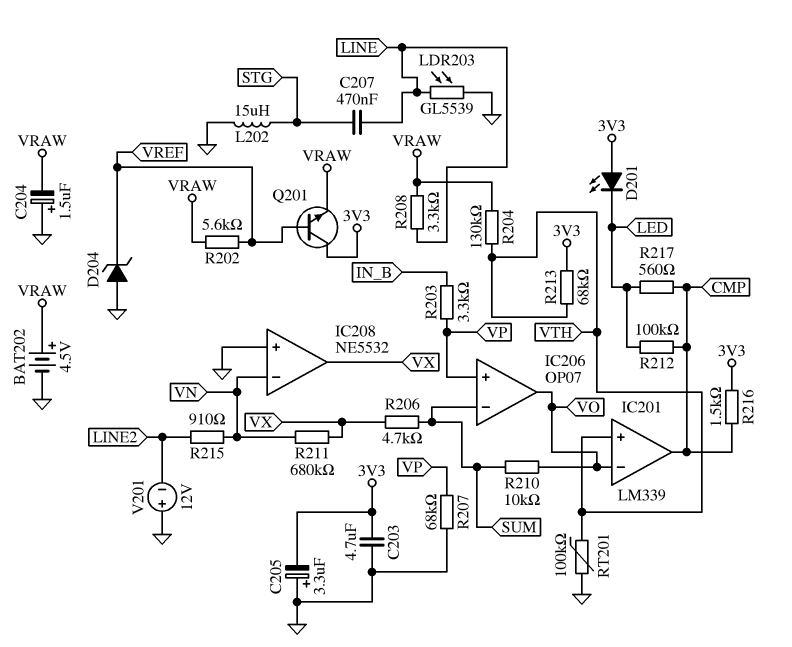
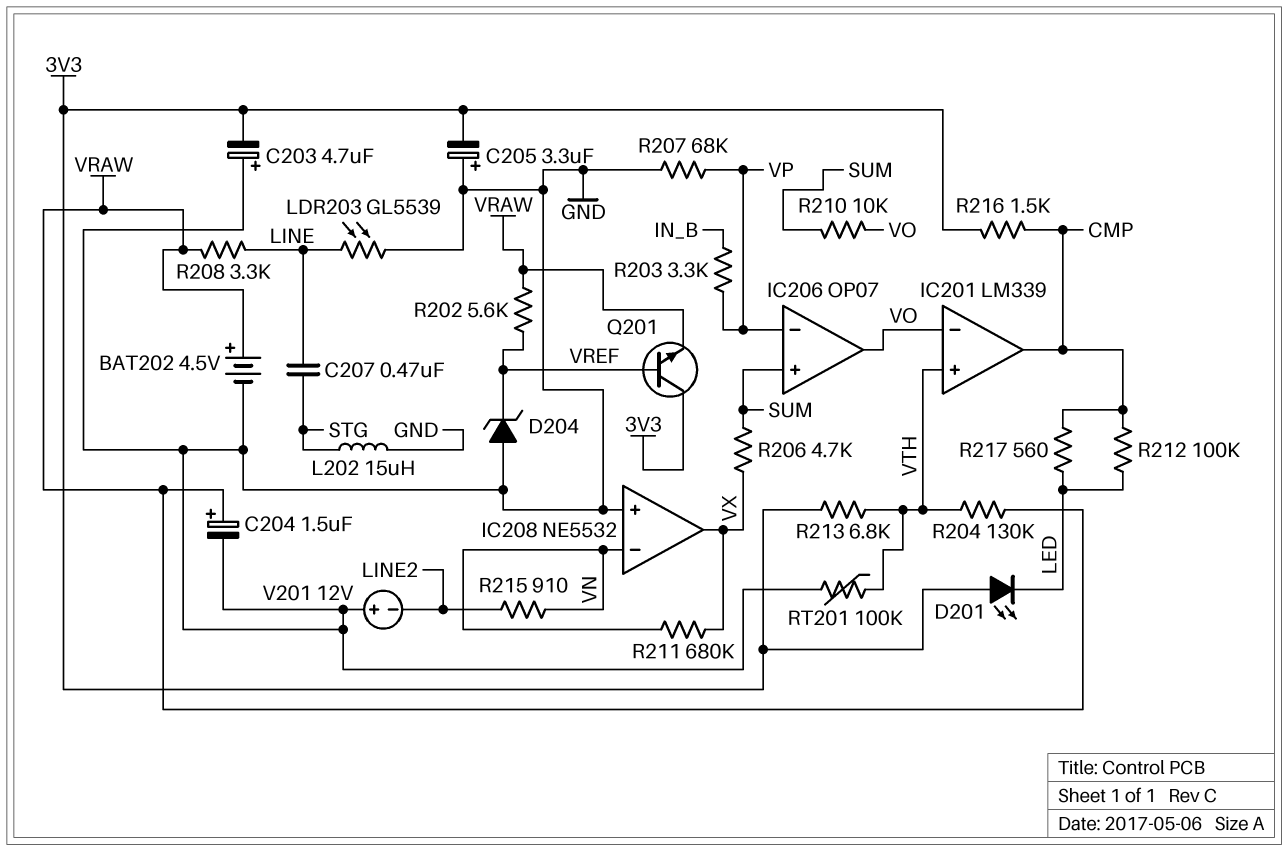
C203: 4.7uF (3V3, GND) -> 4.7uF (plus GND, minus 3V3)
C204: 1.5uF (plus GND, minus VRAW) -> 1.5uF (plus VRAW, minus GND)
IC206 pin in+: VP -> SUM
IC206 pin in-: SUM -> VP
R213: 68k (3V3, VTH) -> 6.8k (3V3, VTH)

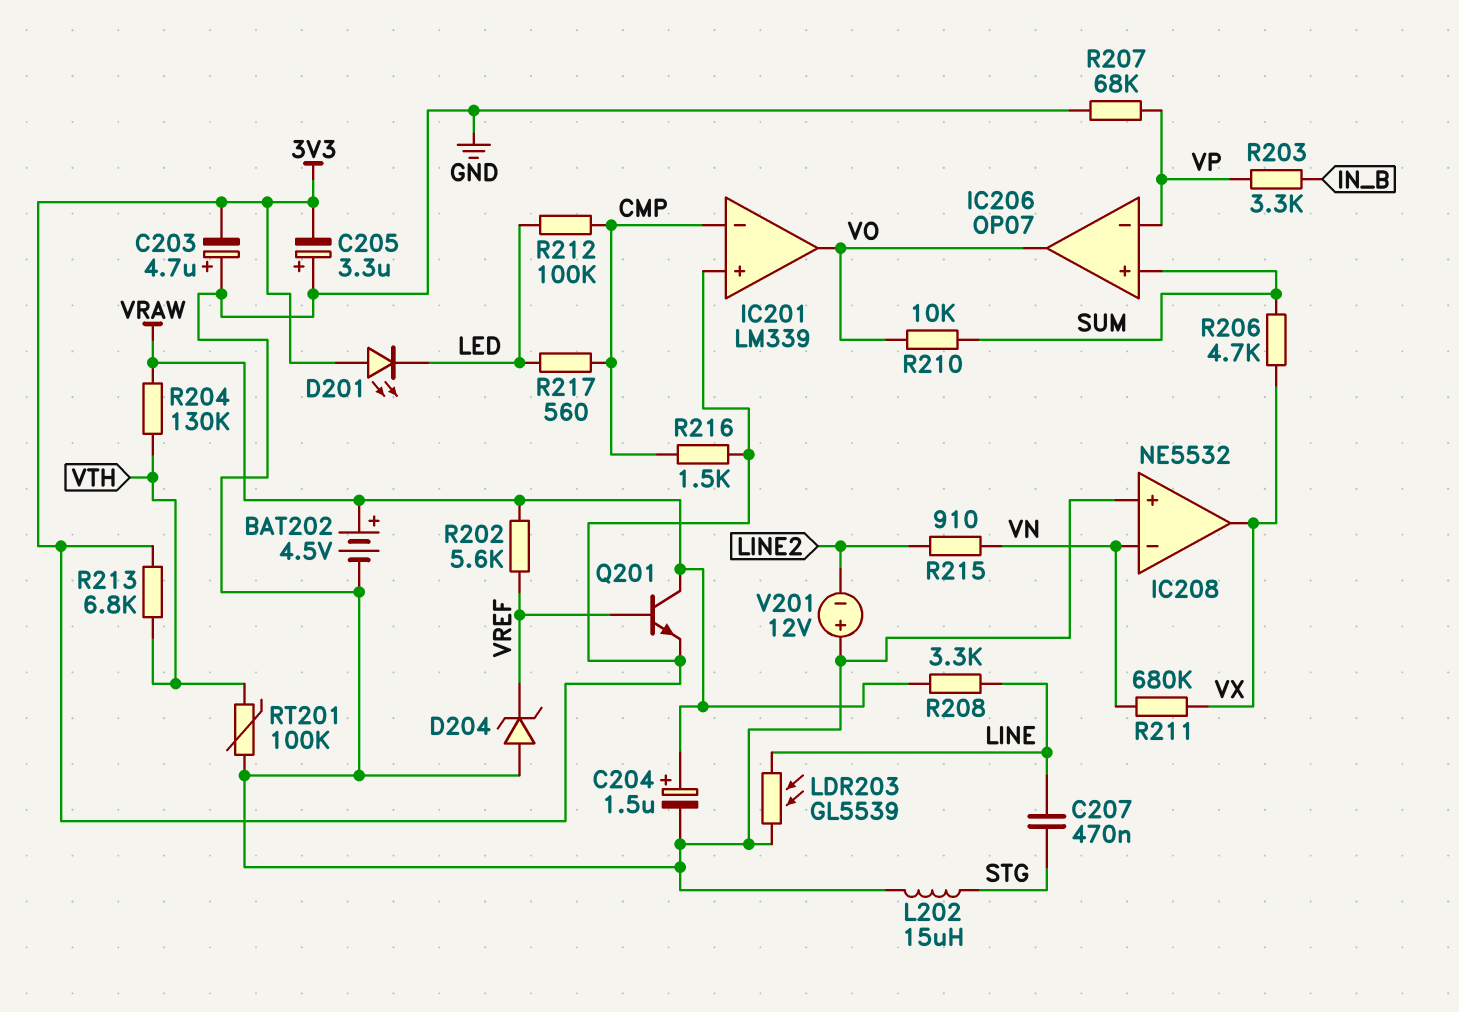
IC201 pin in+: VTH -> 3V3
IC201 pin in-: VO -> CMP
IC201 pin out: CMP -> VO
Q201: NPN (B VREF, C 3V3, E VRAW) -> NPN (B VREF, C VRAW, E 3V3)

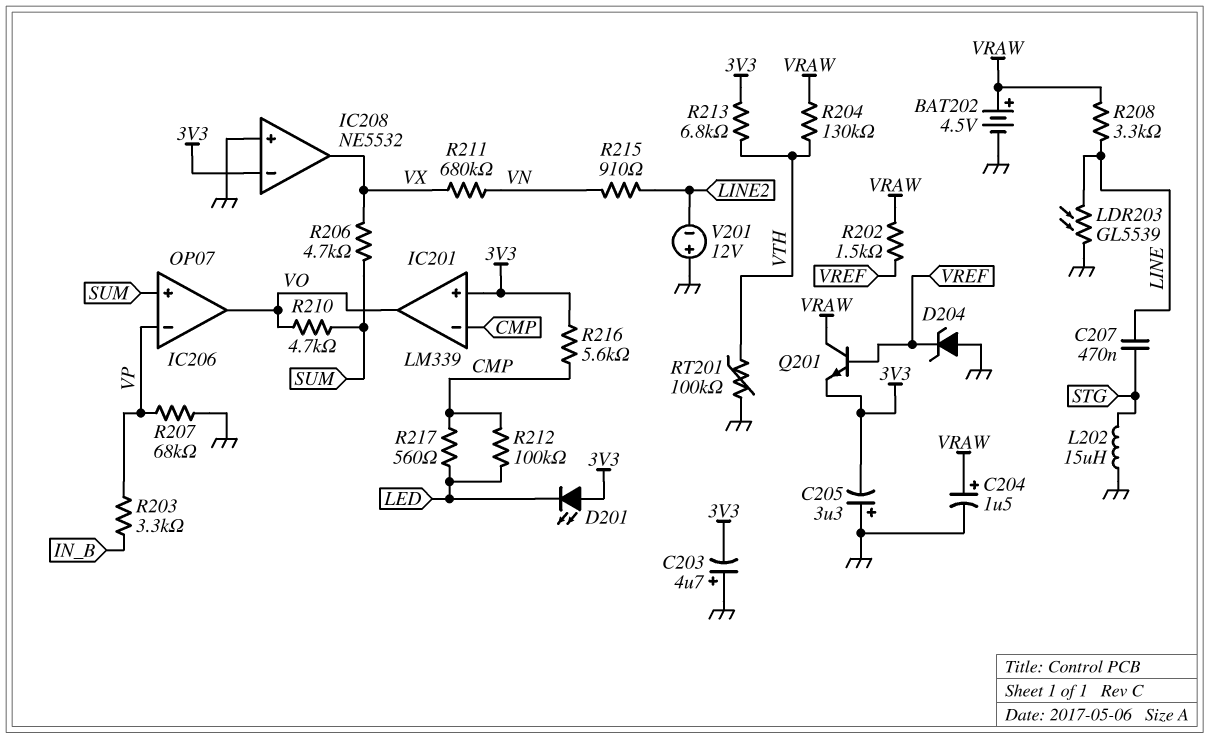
IC208 pin in-: VN -> 3V3
R202: 5.6k (VRAW, VREF) -> 1.5k (VRAW, VREF)
R210: 10k (SUM, VO) -> 4.7k (SUM, VO)
R216: 1.5k (3V3, CMP) -> 5.6k (3V3, CMP)

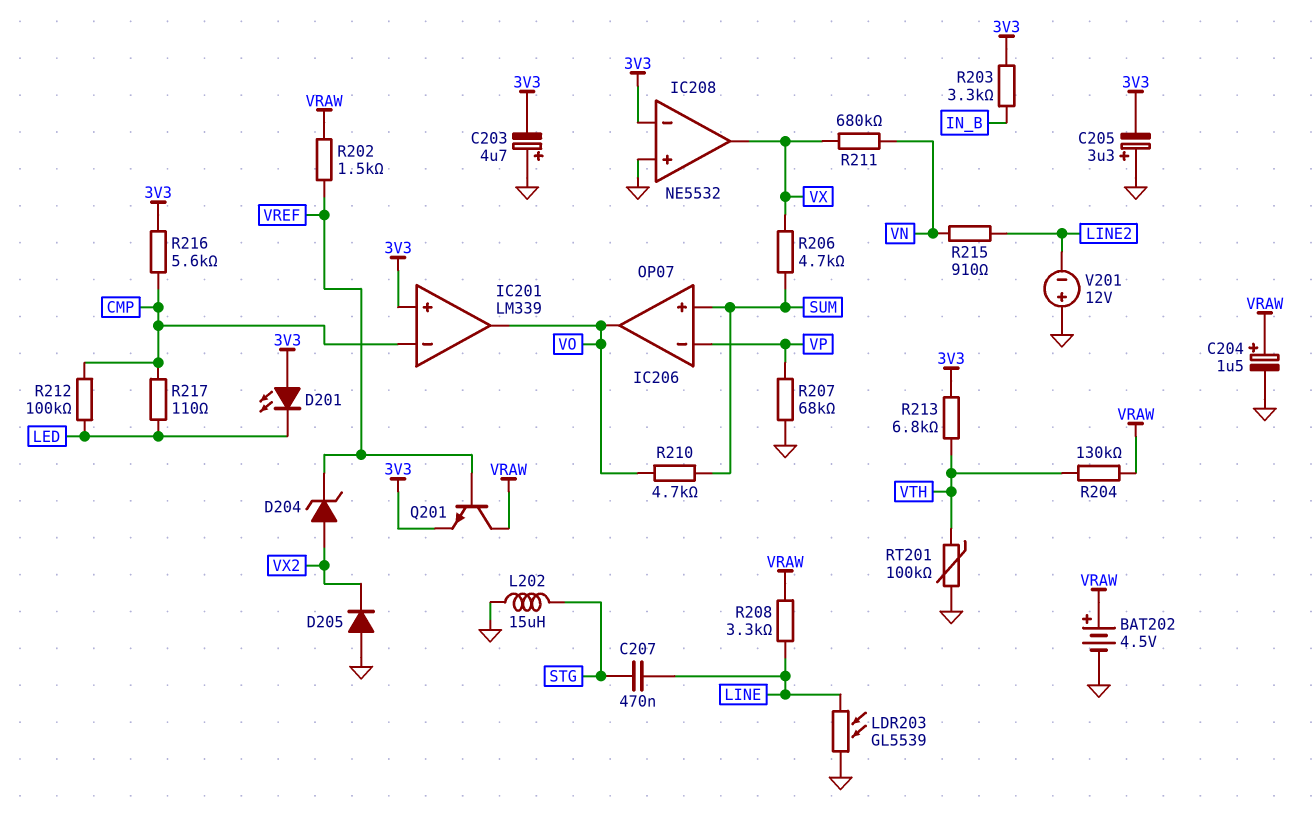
D204: zener (A GND, K VREF) -> zener (A VX2, K VREF)
D205: none -> diode (A GND, K VX2)
R203: 3.3k (IN_B, VP) -> 3.3k (3V3, IN_B)
R217: 560 (CMP, LED) -> 110 (CMP, LED)

